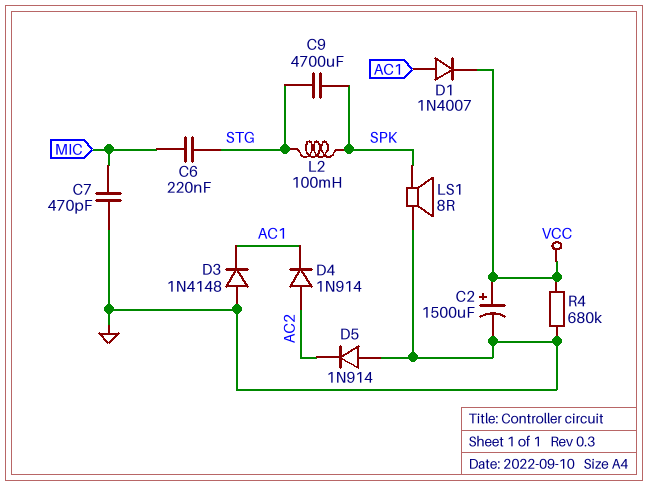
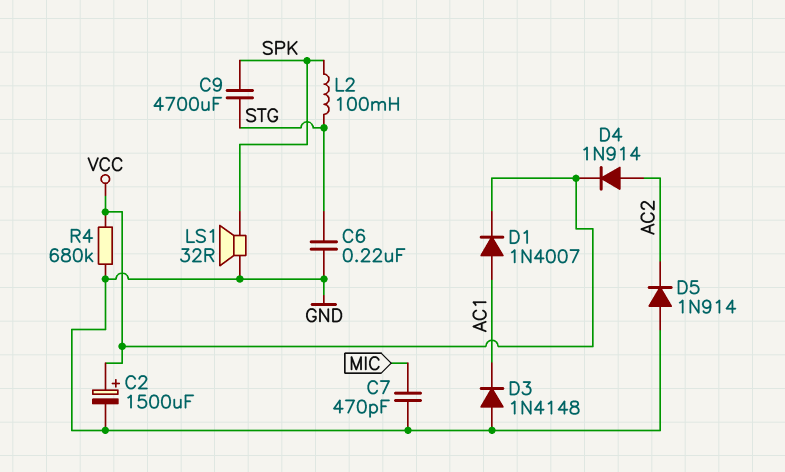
C6: 220nF (MIC, STG) -> 220nF (GND, STG)
D4: diode 1N914 (A AC2, K AC1) -> diode 1N914 (A AC2, K VCC)
LS1: speaker 8R (GND, SPK) -> speaker 32R (GND, SPK)

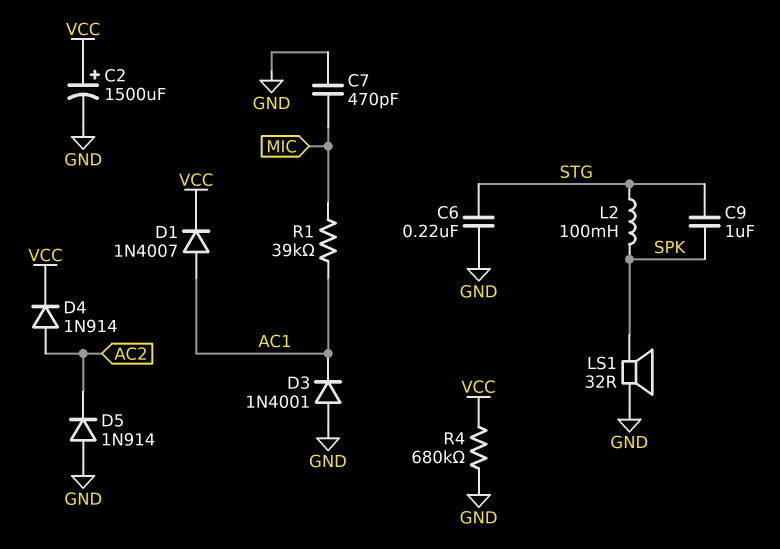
C9: 4700uF (SPK, STG) -> 1uF (SPK, STG)
D3: diode 1N4148 (A GND, K AC1) -> diode 1N4001 (A GND, K AC1)
R1: none -> 39k (AC1, MIC)

